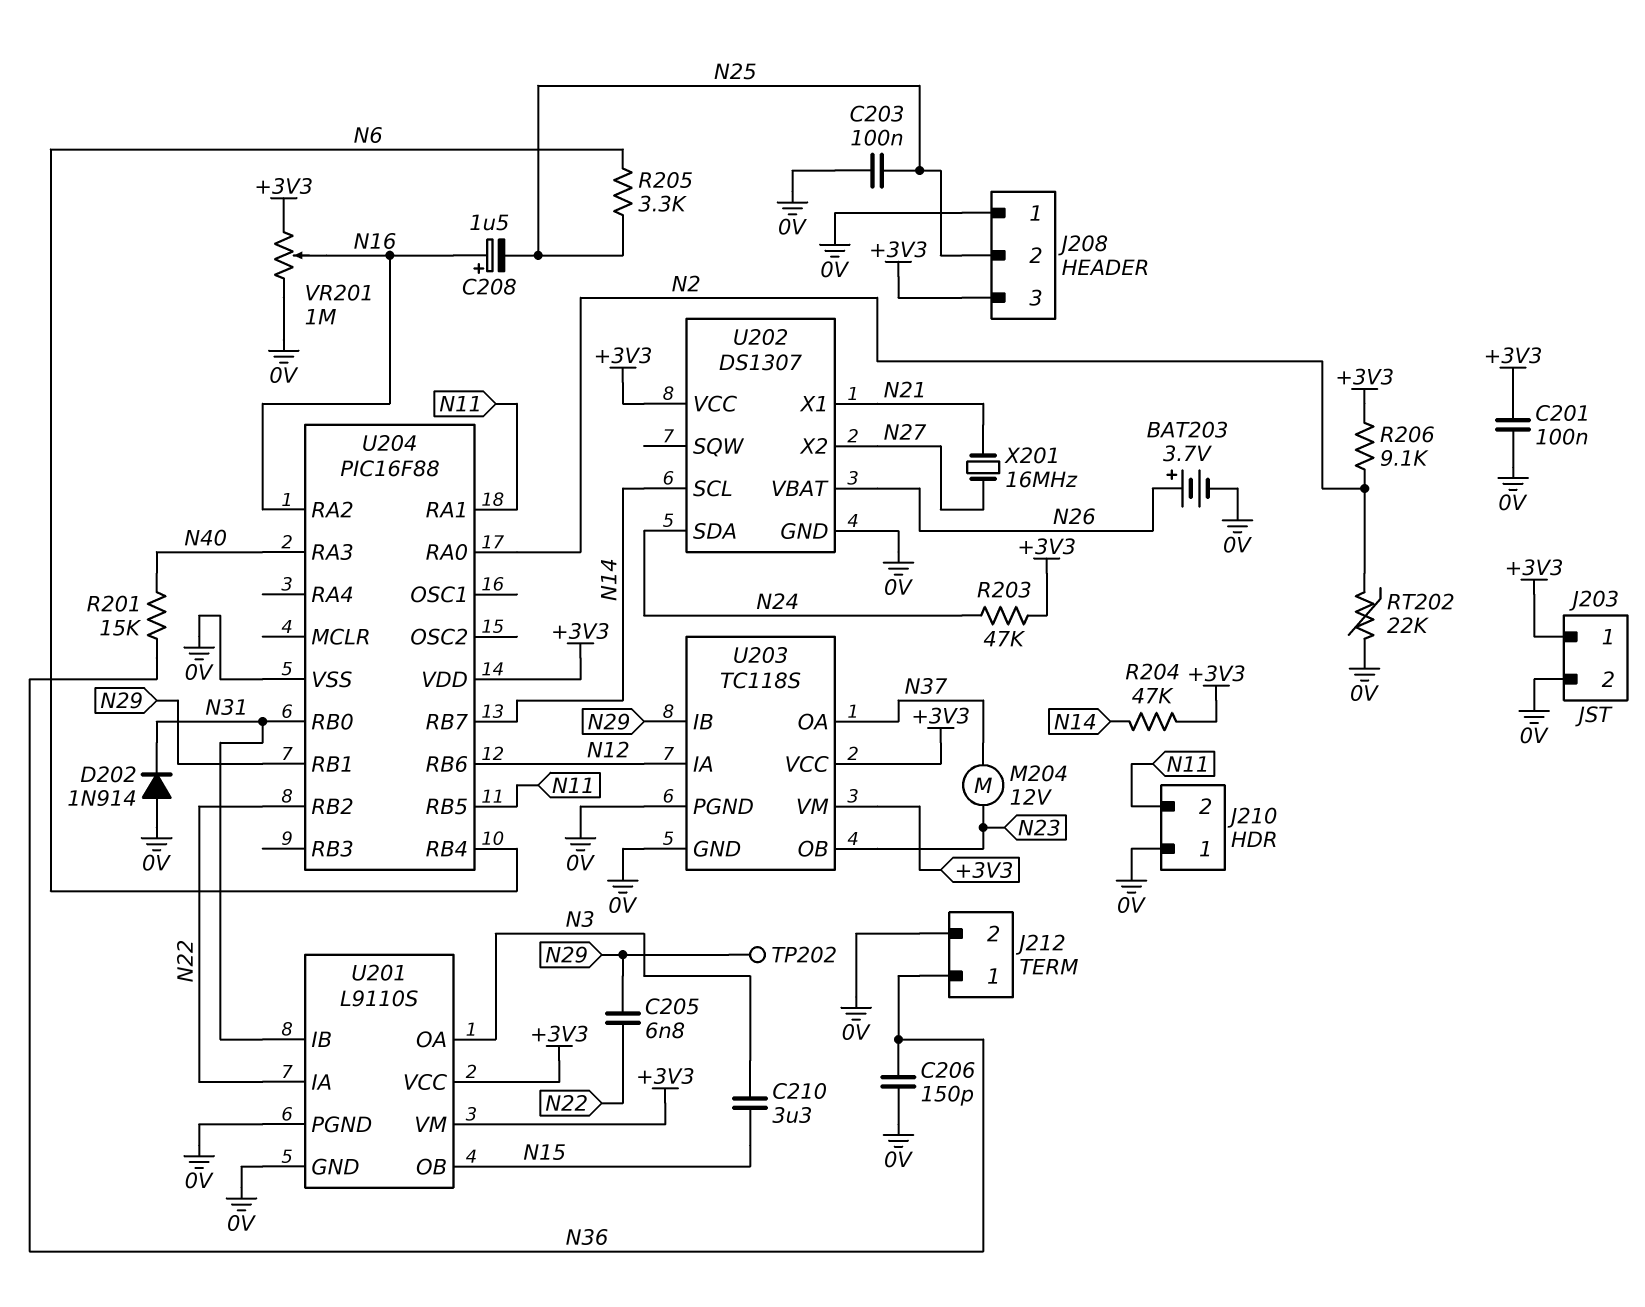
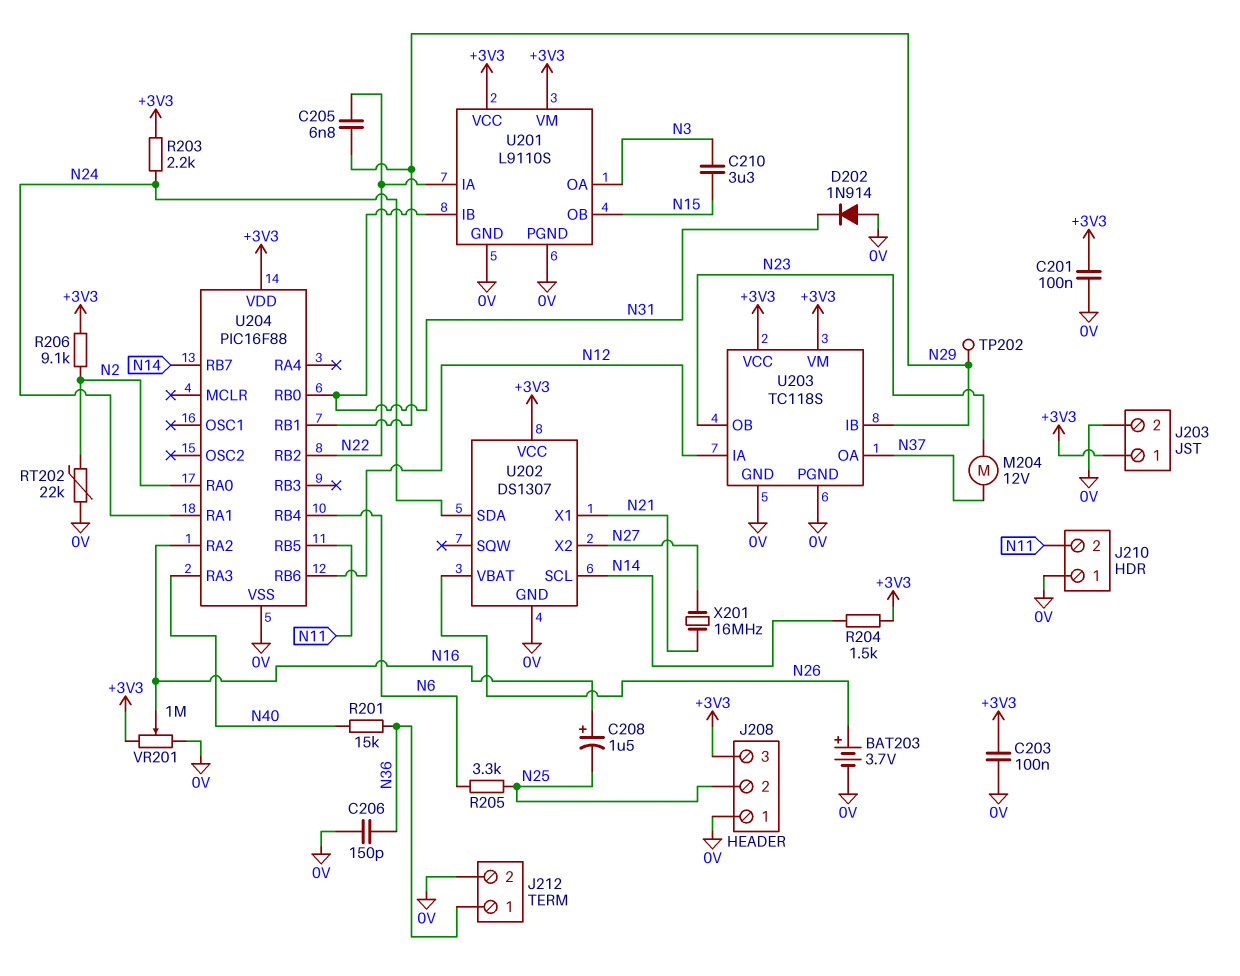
C203: 100nF (0V, N25) -> 100nF (+3V3, 0V)
R203: 47k (+3V3, N24) -> 2.2k (+3V3, N24)
R204: 47k (+3V3, N14) -> 1.5k (+3V3, N14)
U204 pin RA1: N11 -> N24

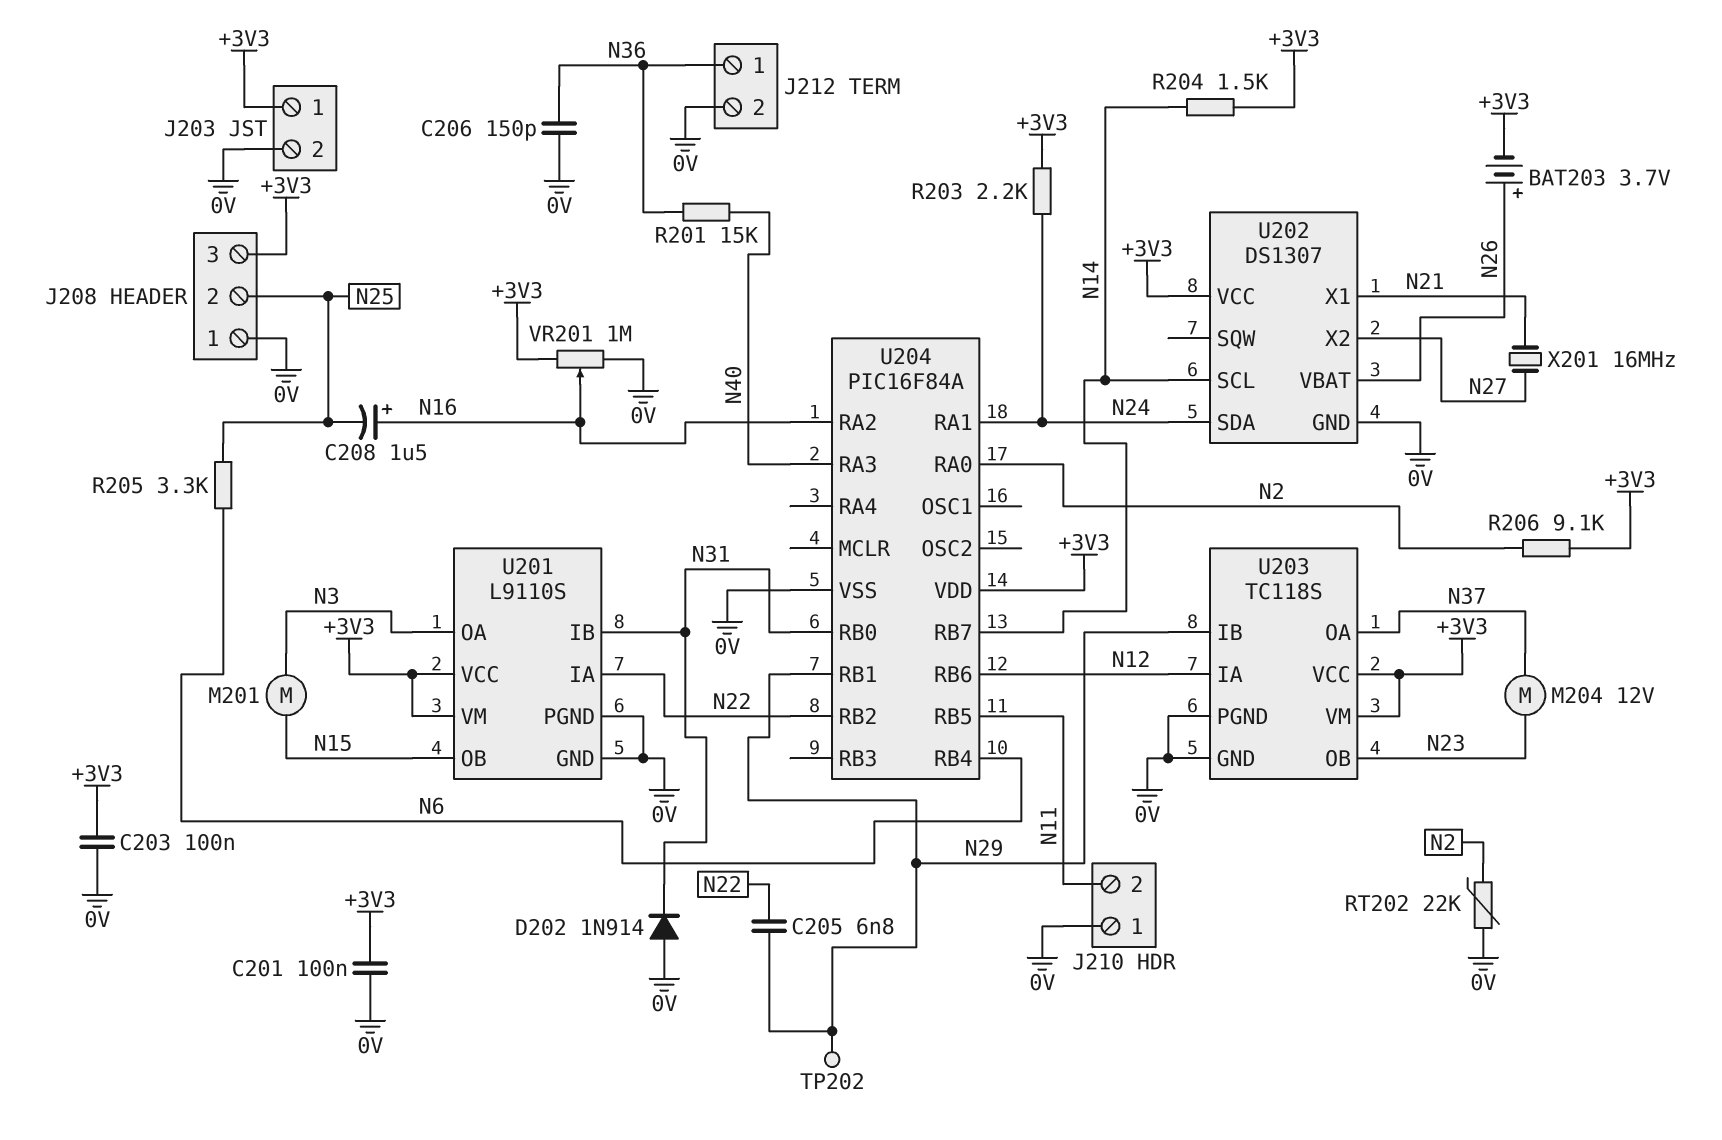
BAT203: 3.7V (plus N26, minus 0V) -> 3.7V (plus N26, minus +3V3)
C210: 3.3uF (N3, N15) -> none
M201: none -> motor (N3, N15)
U204: PIC16F88 -> PIC16F84A

